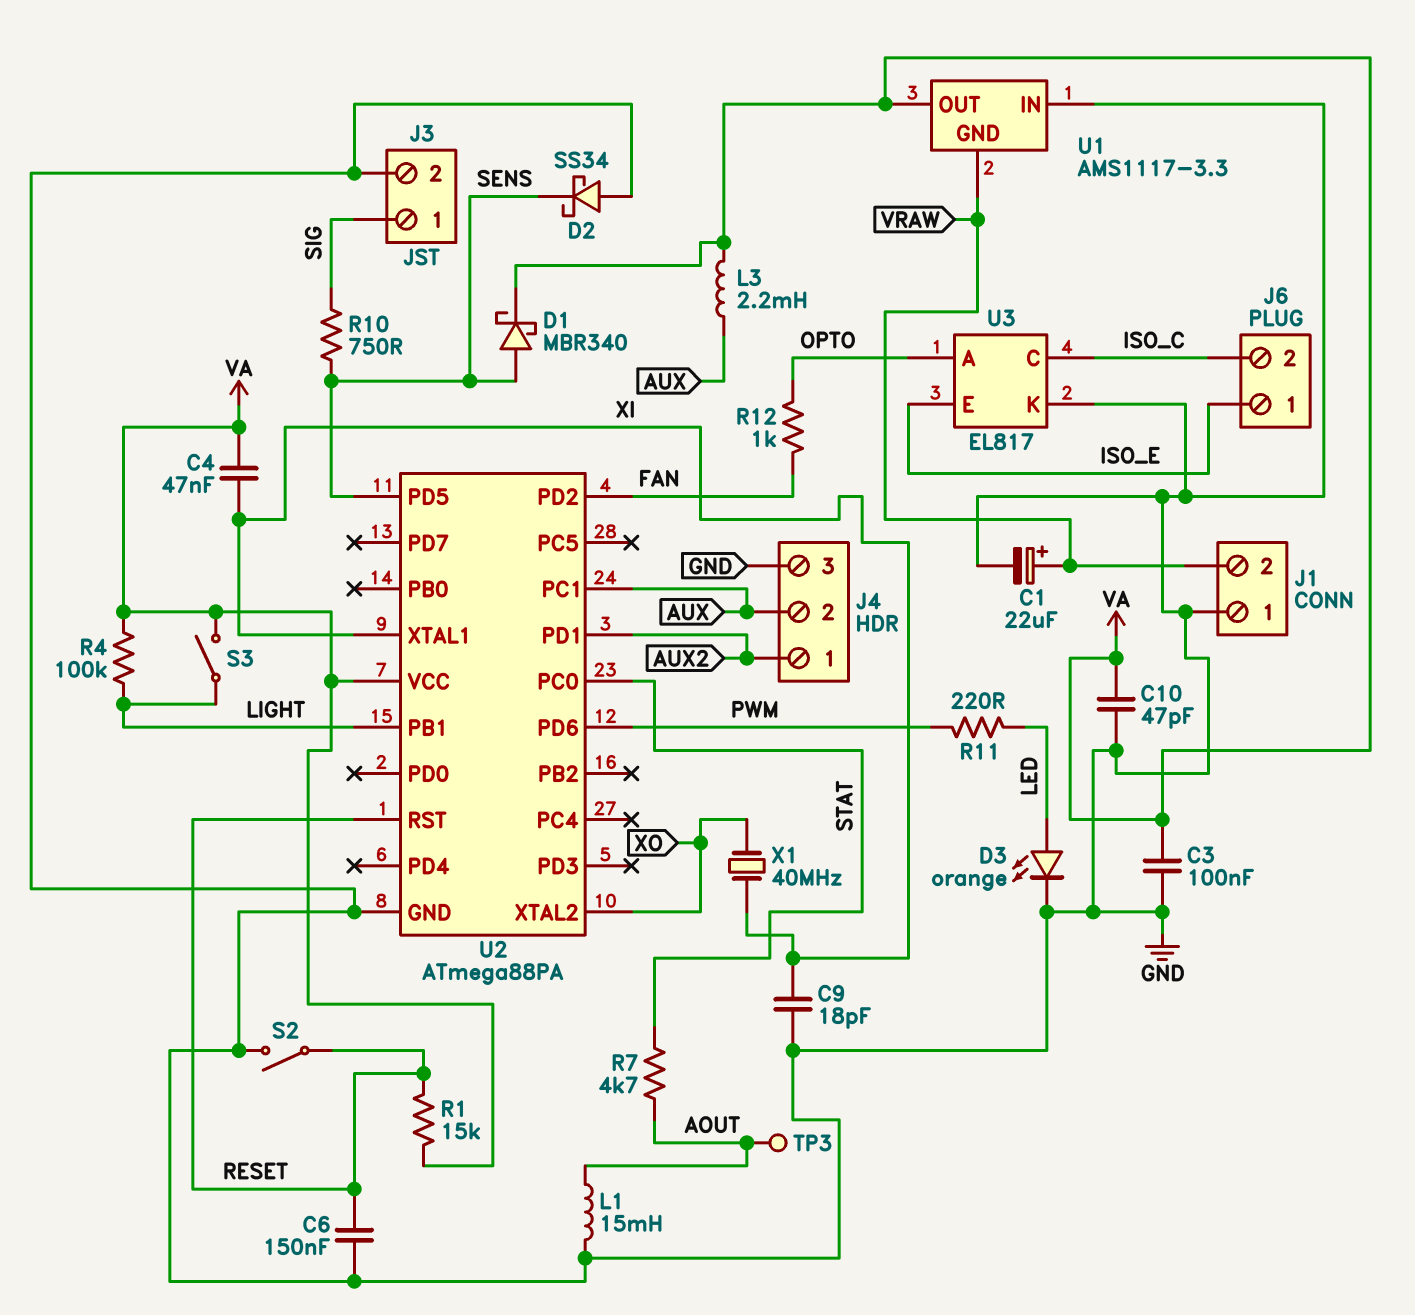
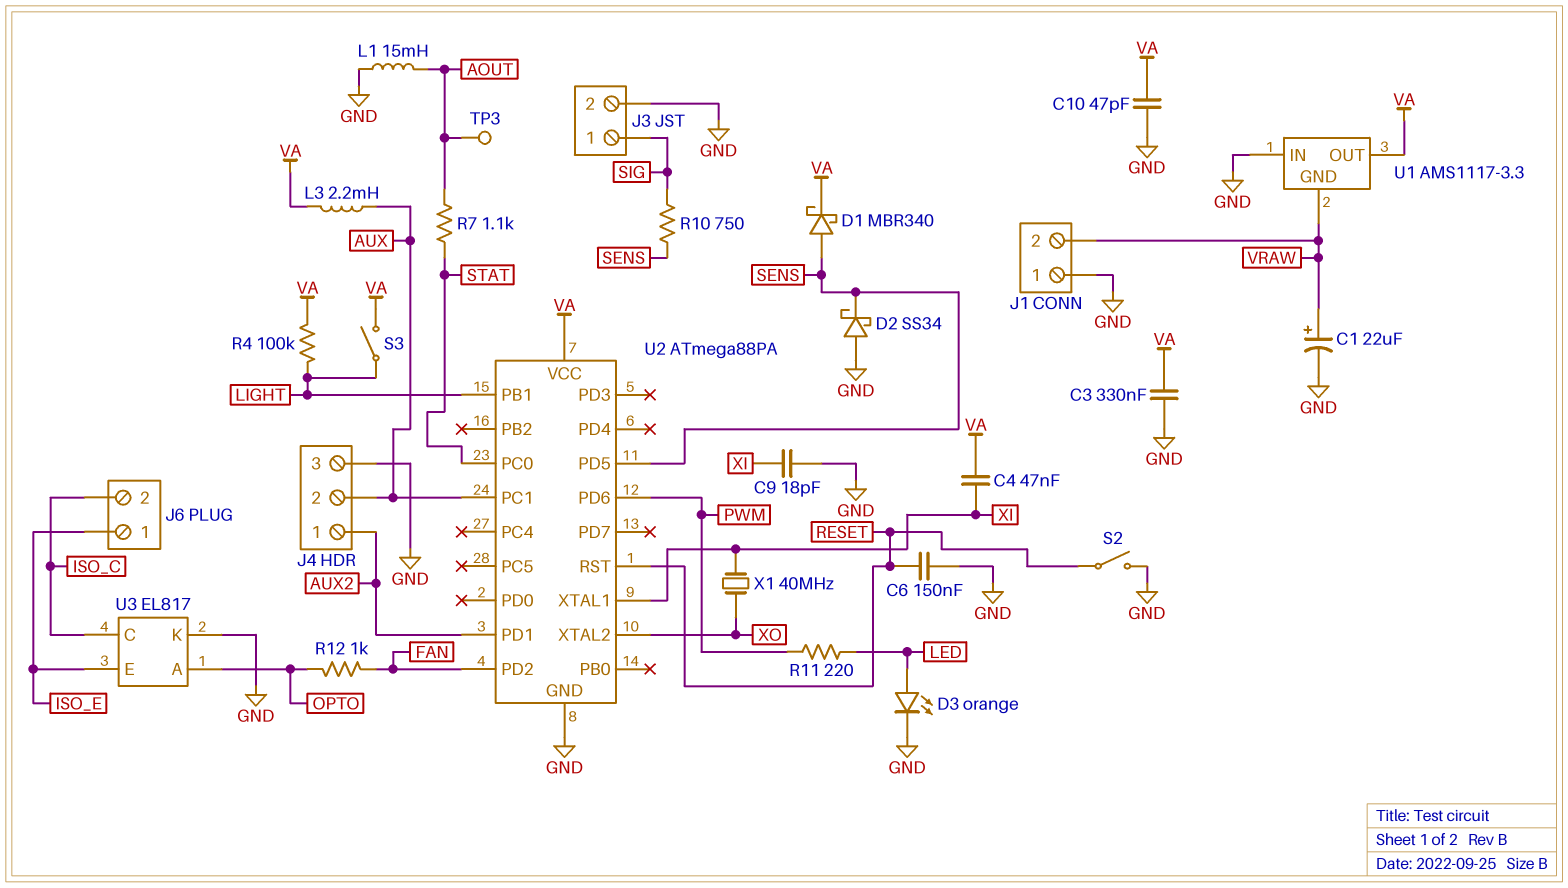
C3: 100nF (GND, VA) -> 330nF (GND, VA)
R1: 15k (RESET, VA) -> none
R7: 4.7k (AOUT, STAT) -> 1.1k (AOUT, STAT)

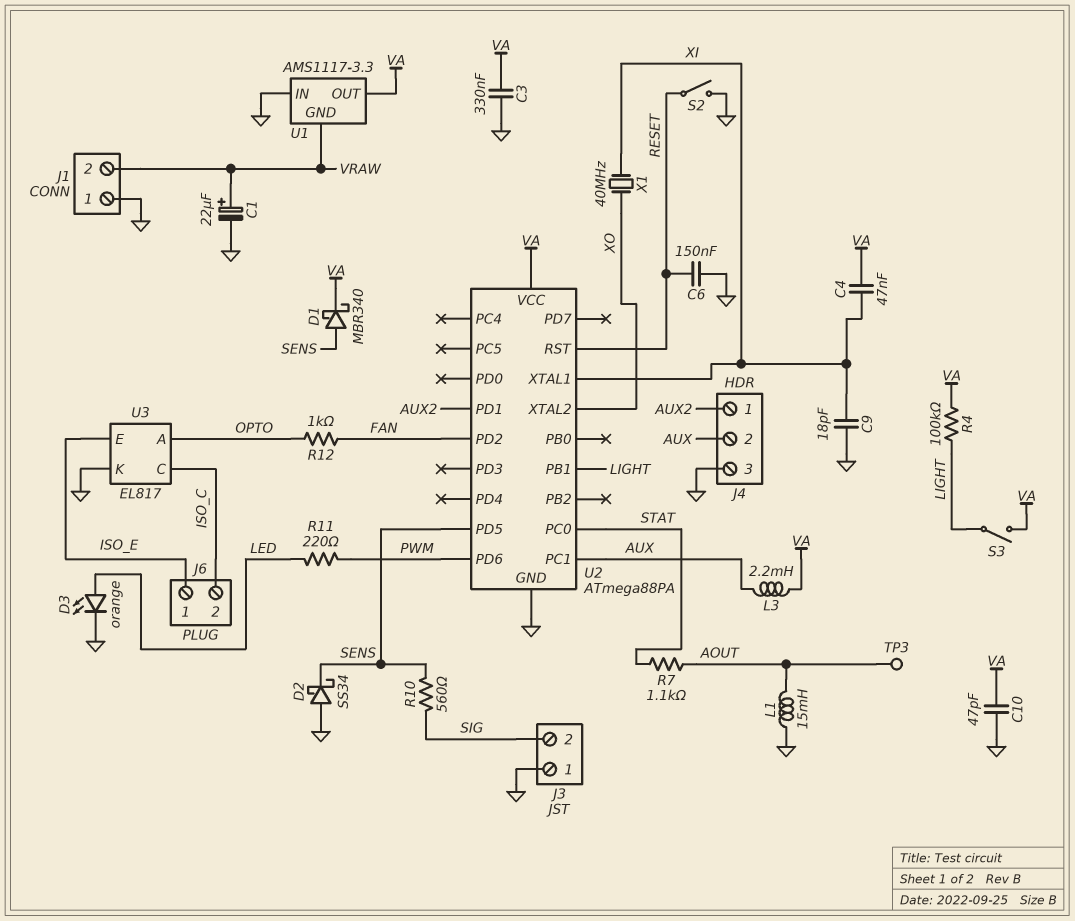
J3 pin 1: SIG -> GND
J3 pin 2: GND -> SIG
R10: 750 (SENS, SIG) -> 560 (SENS, SIG)

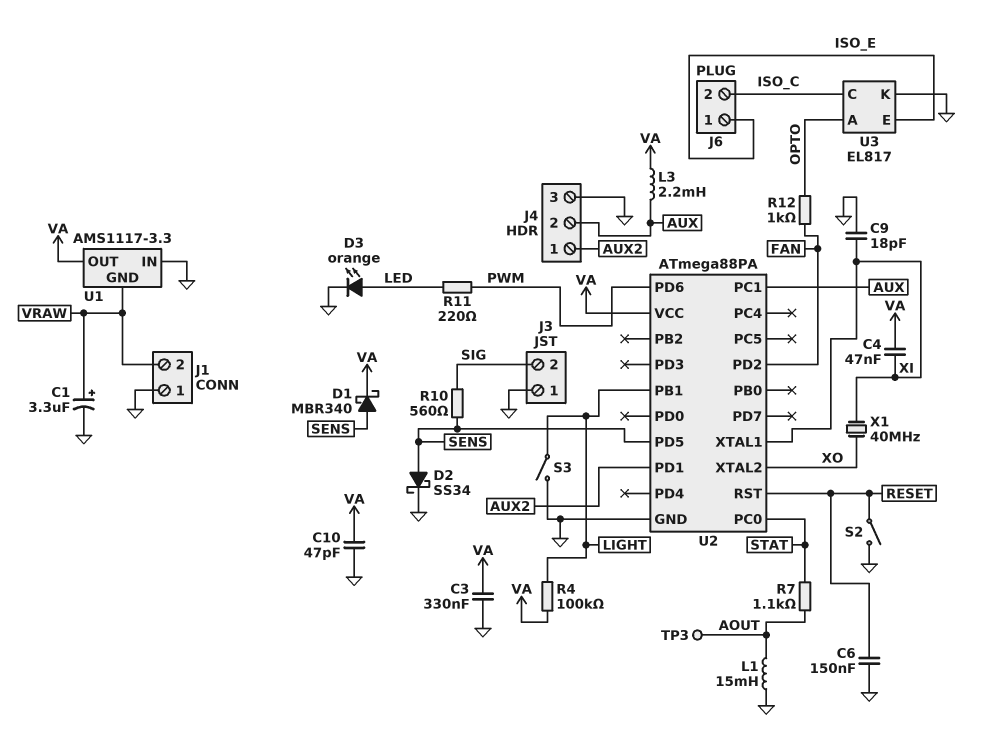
C1: 22uF (plus VRAW, minus GND) -> 3.3uF (plus VRAW, minus GND)
D2: schottky SS34 (A GND, K SENS) -> schottky SS34 (A SENS, K GND)
S3: switch (LIGHT, VA) -> switch (GND, LIGHT)

